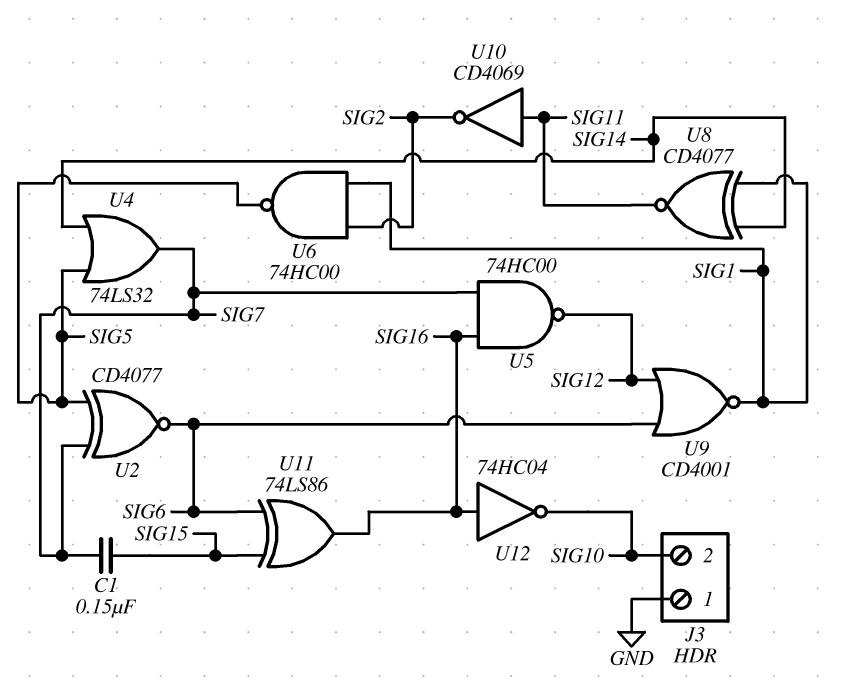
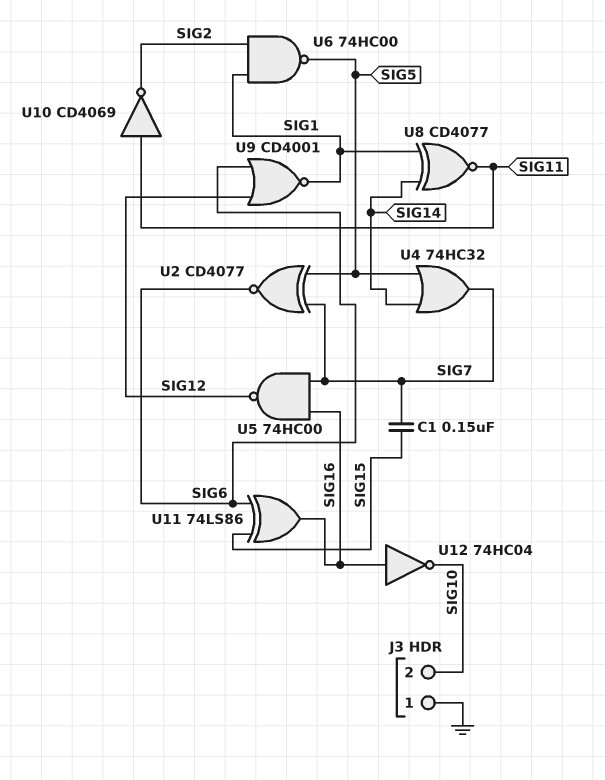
U4: OR 74LS32 (in SIG5, in SIG14, out SIG7) -> OR 74HC32 (in SIG5, in SIG14, out SIG7)

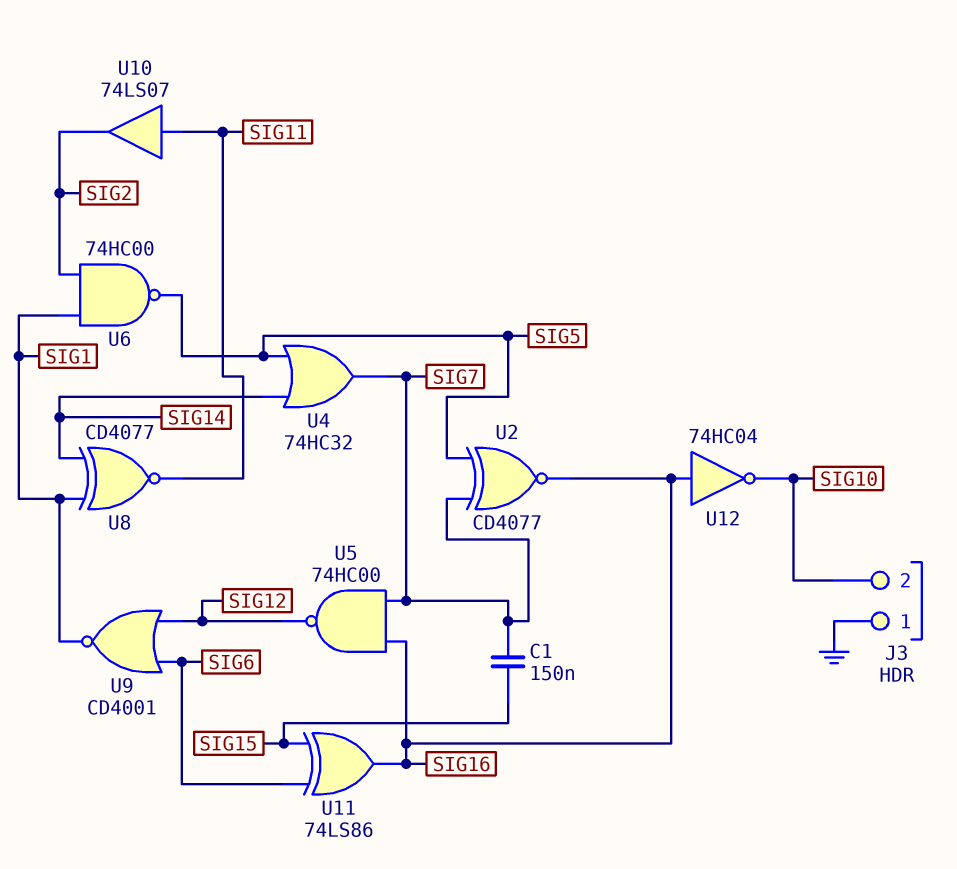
U2: XNOR CD4077 (in SIG5, in SIG7, out SIG6) -> XNOR CD4077 (in SIG5, in SIG7, out SIG16)
U10: NOT CD4069 (in SIG11, out SIG2) -> buffer 74LS07 (in SIG11, out SIG2)

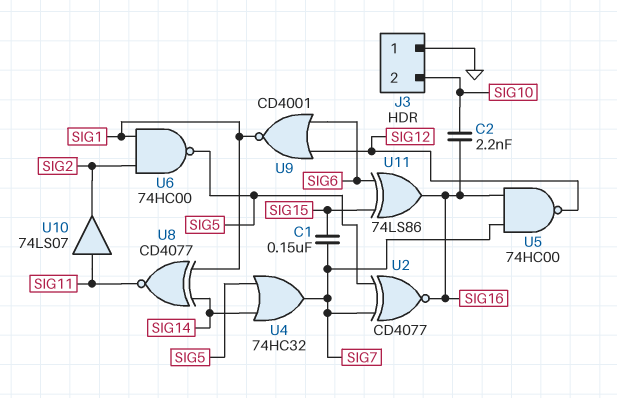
C2: none -> 2.2nF (SIG10, SIG16)
U12: NOT 74HC04 (in SIG16, out SIG10) -> none

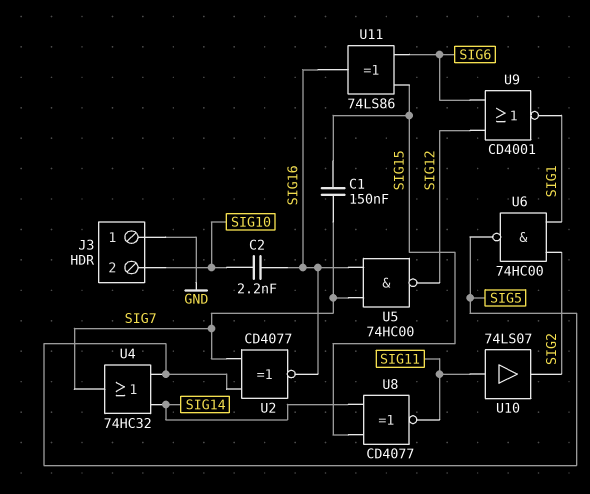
U8: XNOR CD4077 (in SIG1, in SIG14, out SIG11) -> XNOR CD4077 (in SIG14, in SIG15, out SIG11)

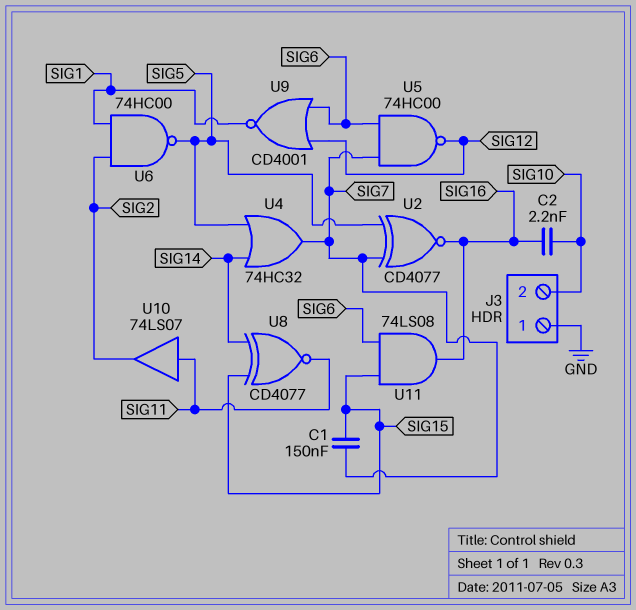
U5: NAND 74HC00 (in SIG7, in SIG16, out SIG12) -> NAND 74HC00 (in SIG6, in SIG7, out SIG12)
U11: XOR 74LS86 (in SIG6, in SIG15, out SIG16) -> AND 74LS08 (in SIG6, in SIG15, out SIG16)

